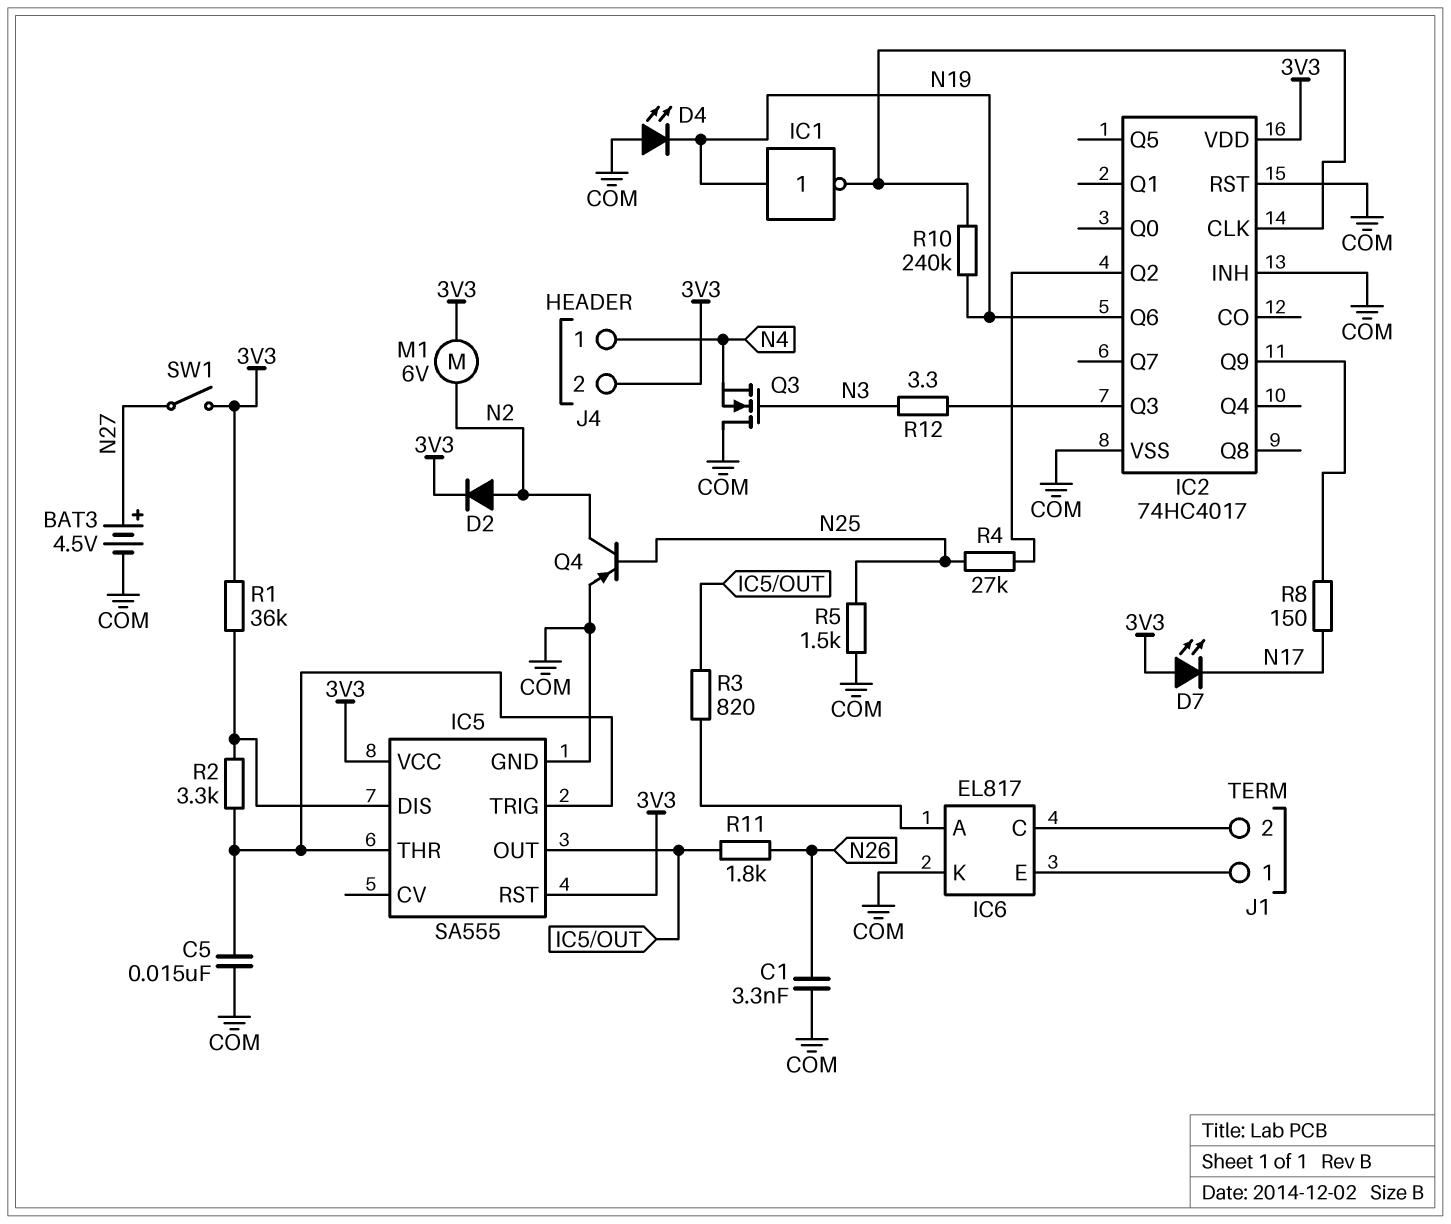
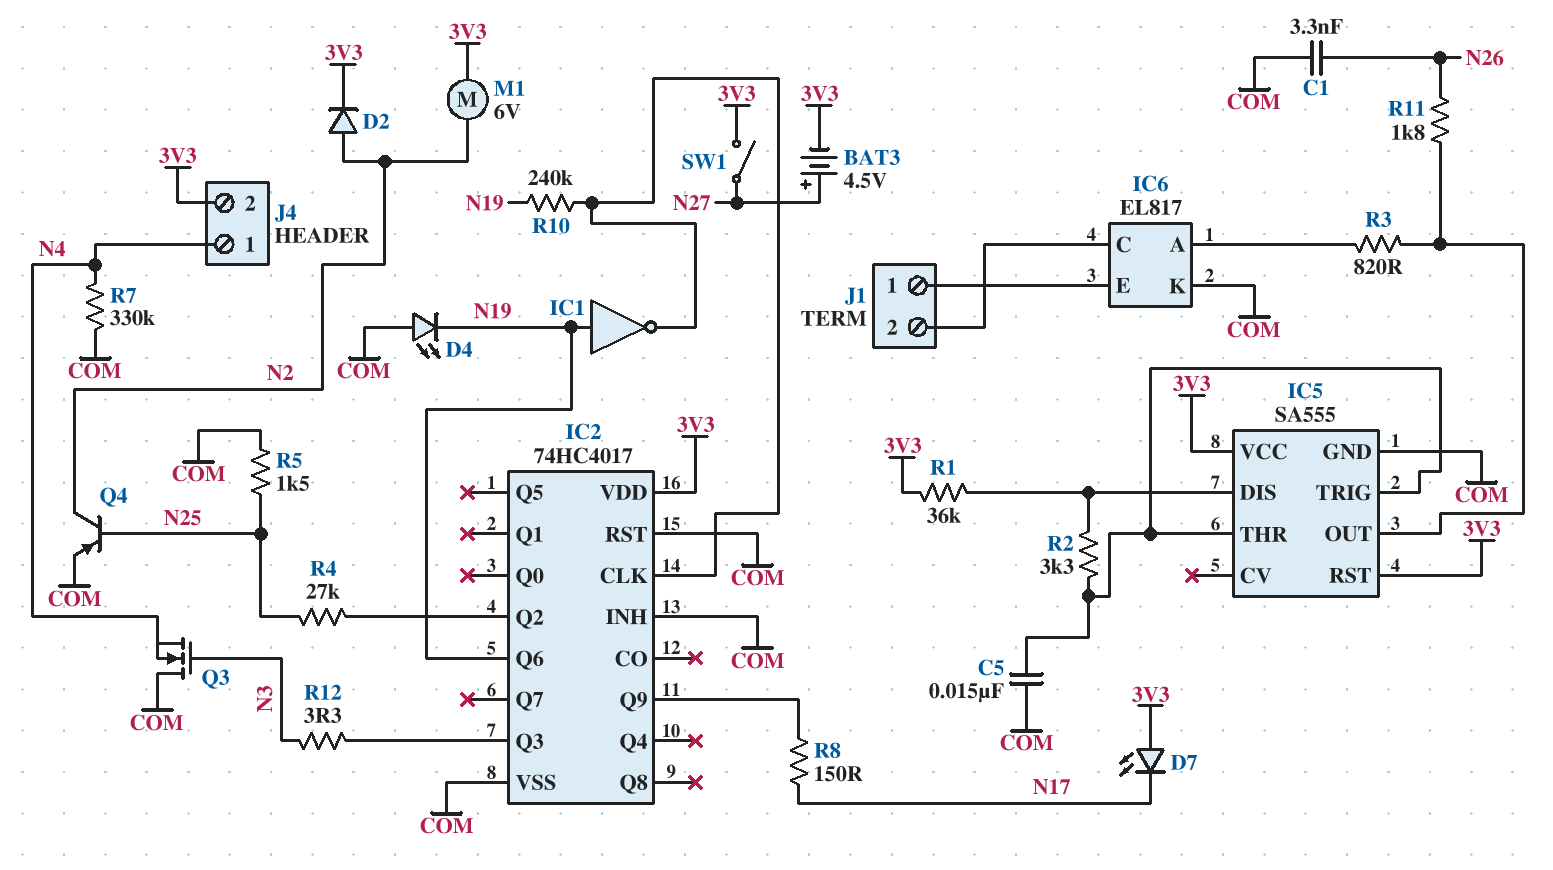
BAT3: 4.5V (plus N27, minus COM) -> 4.5V (plus N27, minus 3V3)
R7: none -> 330k (COM, N4)

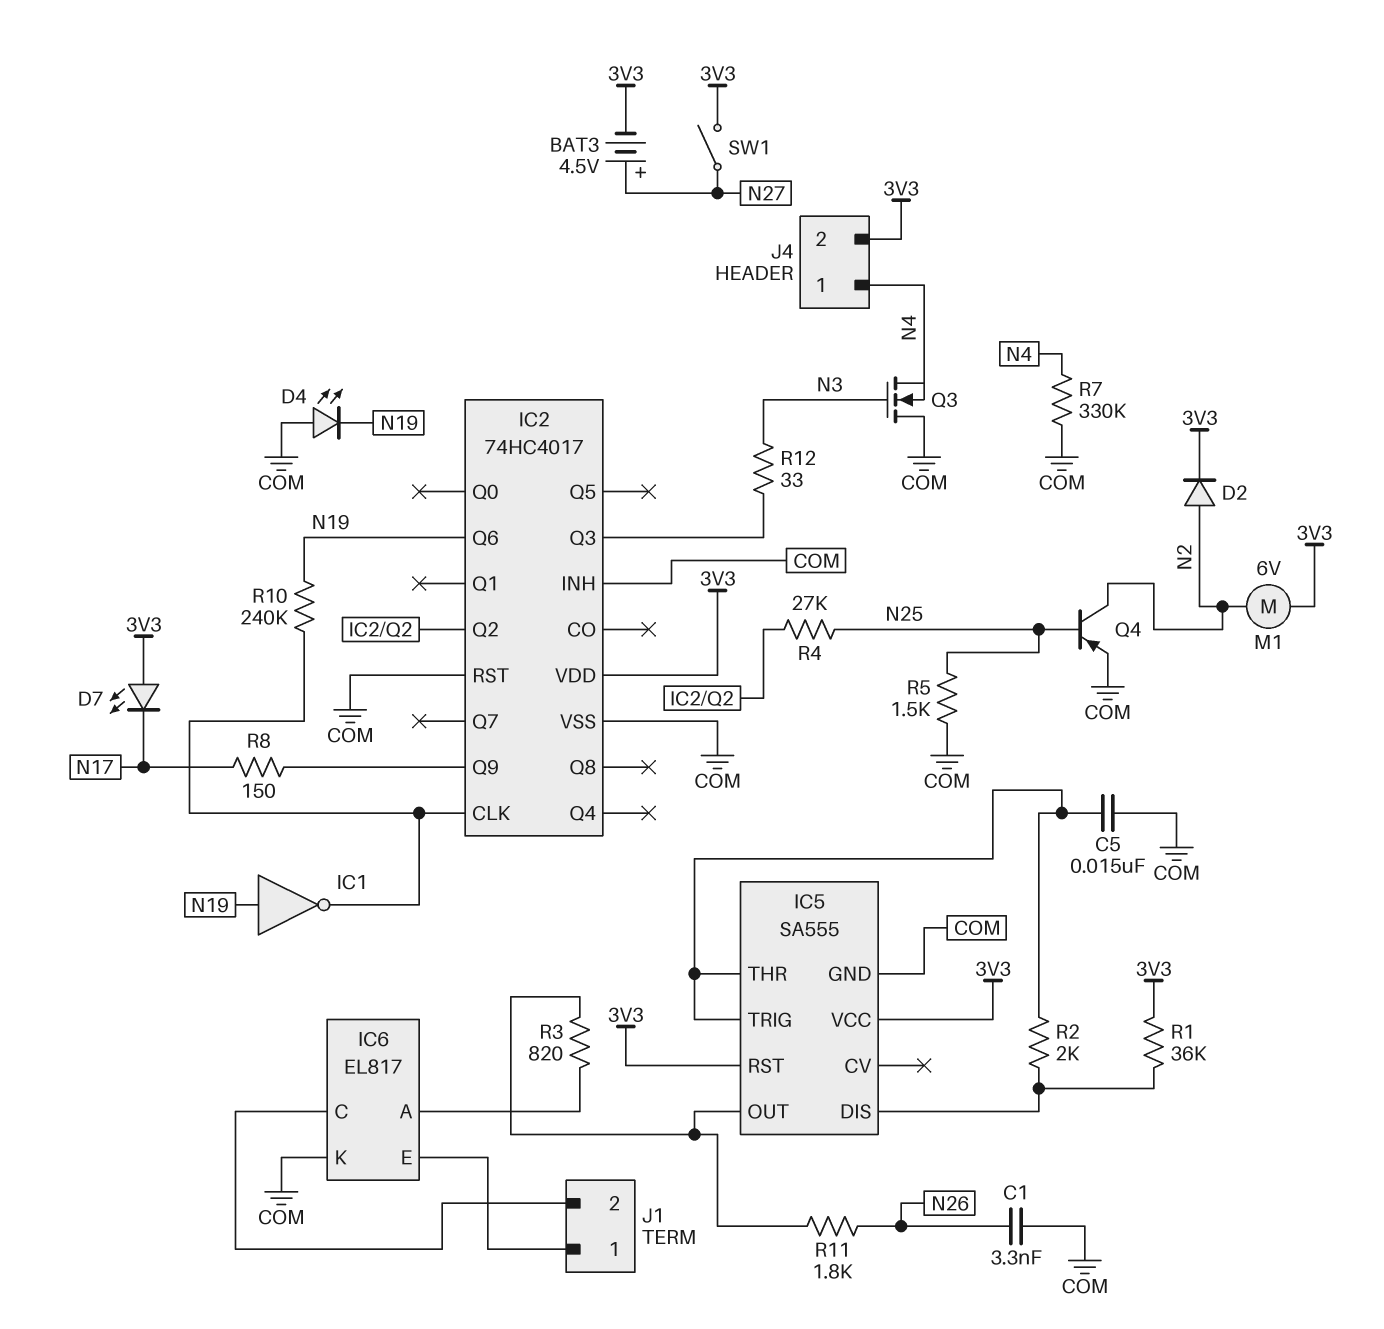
R2: 3.3k (IC5/DIS, IC5/THR) -> 2k (IC5/DIS, IC5/THR)
R12: 3.3 (IC2/Q3, N3) -> 33 (IC2/Q3, N3)

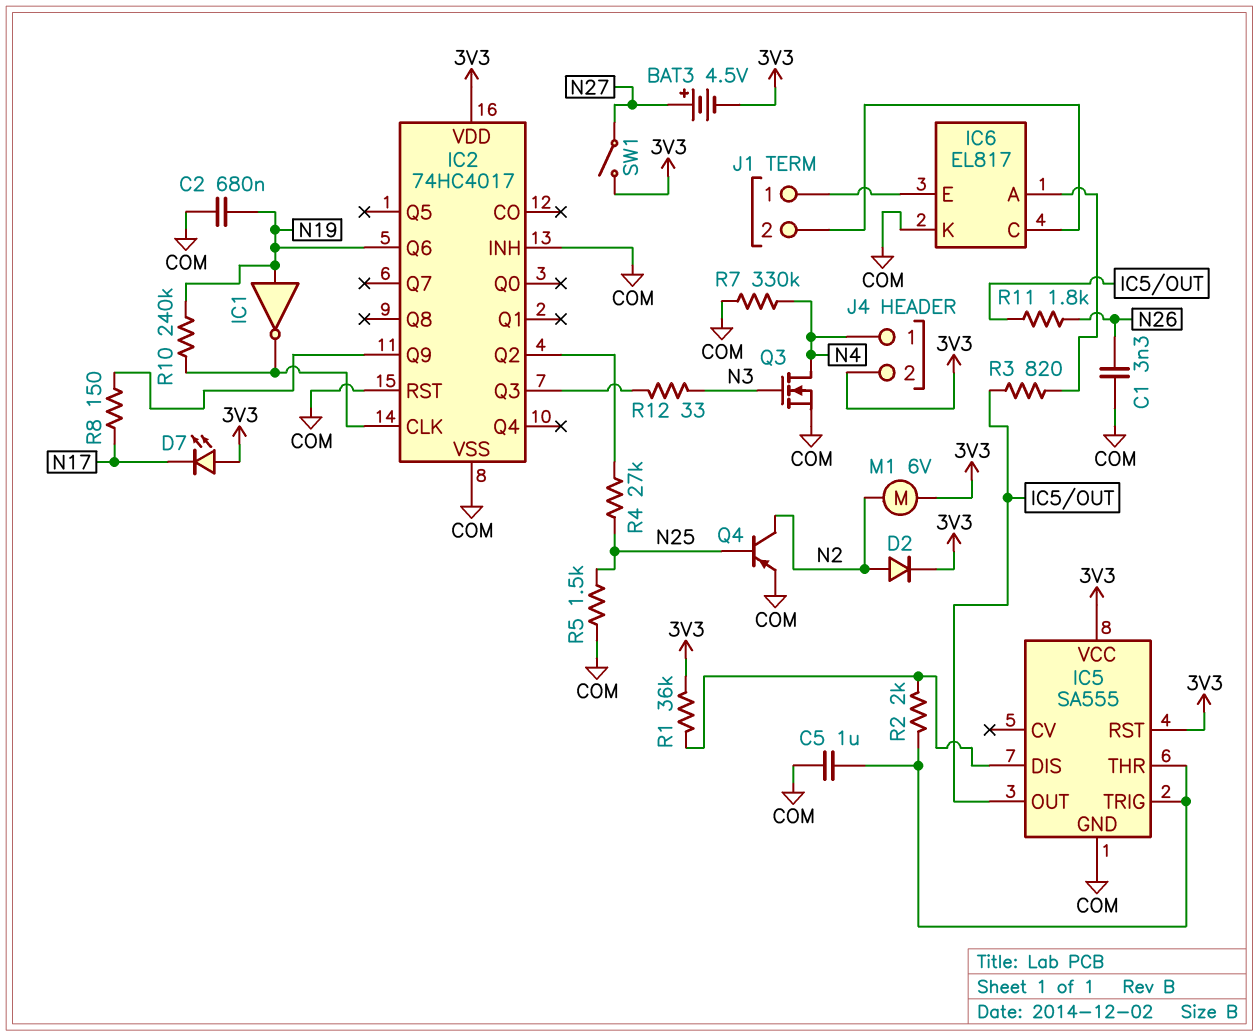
C2: none -> 680nF (COM, N19)
C5: 15nF (COM, IC5/THR) -> 1uF (COM, IC5/THR)
D4: LED (A COM, K N19) -> none
Q3: NMOS (G N3, D COM, S N4) -> NMOS (G N3, D N4, S COM)

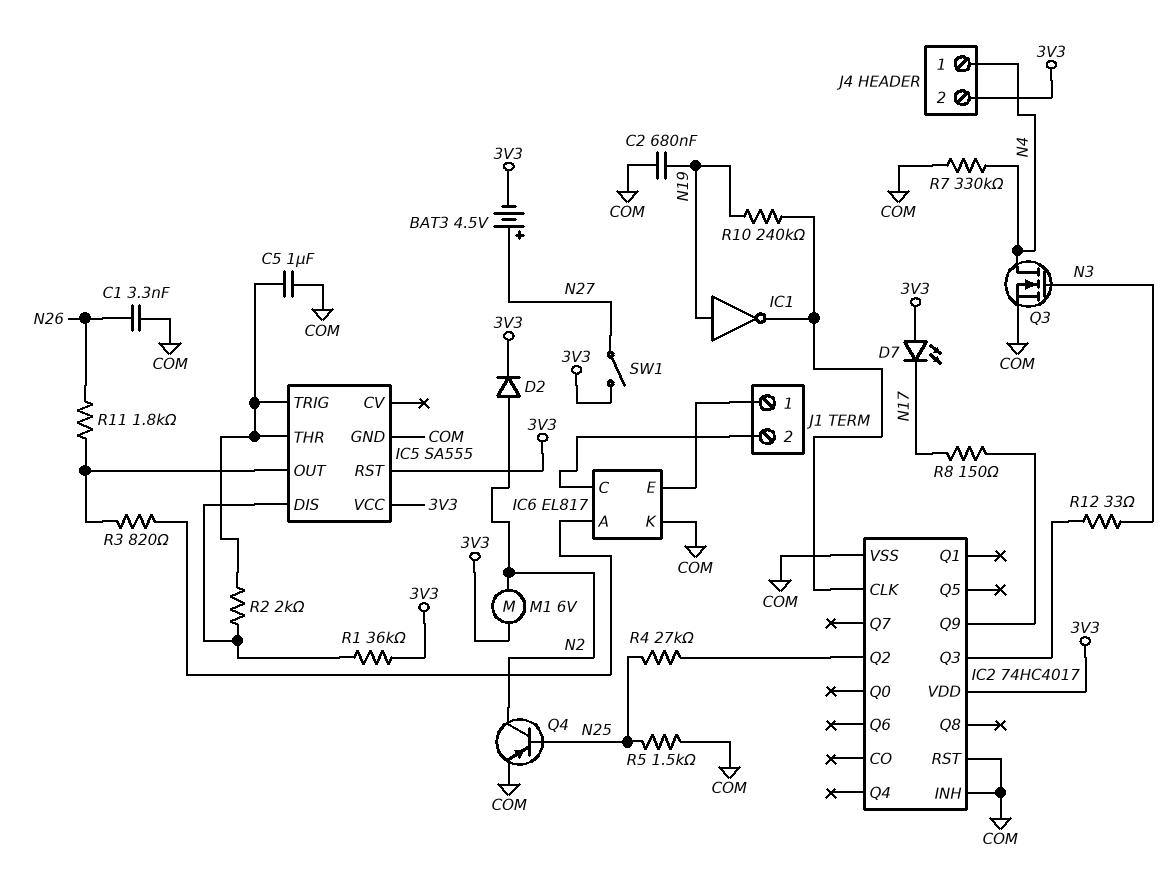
IC2 pin Q6: N19 -> none

